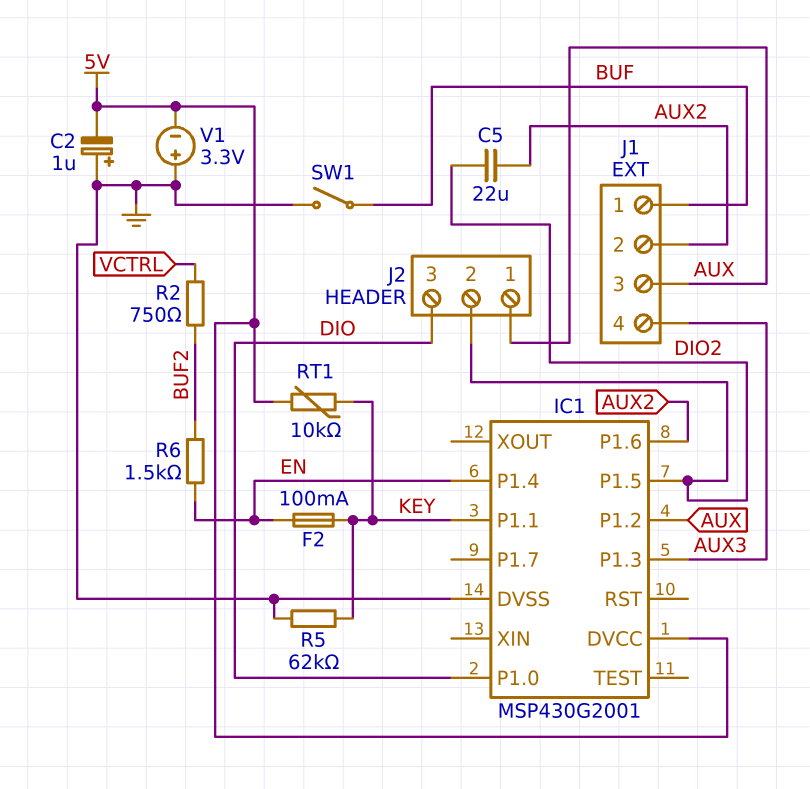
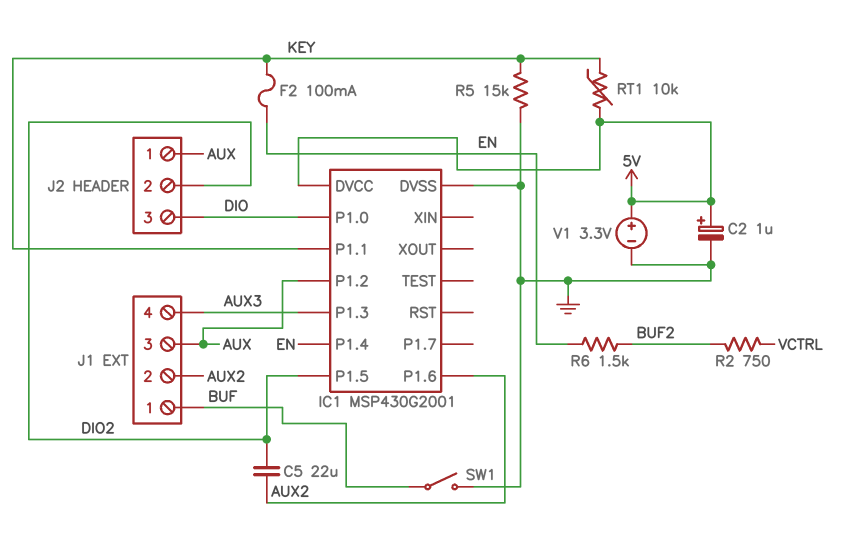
C2: 1uF (plus GND, minus 5V) -> 1uF (plus 5V, minus GND)
R5: 62k (GND, KEY) -> 15k (GND, KEY)
V1: 3.3V (plus GND, minus 5V) -> 3.3V (plus 5V, minus GND)

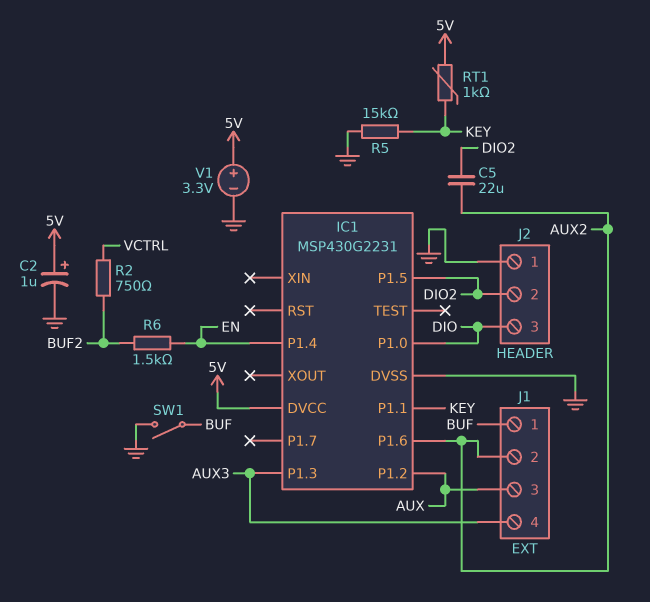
F2: 100mA (EN, KEY) -> none
IC1: MSP430G2001 -> MSP430G2231
J2 pin 1: AUX -> GND
RT1: 10k (5V, KEY) -> 1k (5V, KEY)

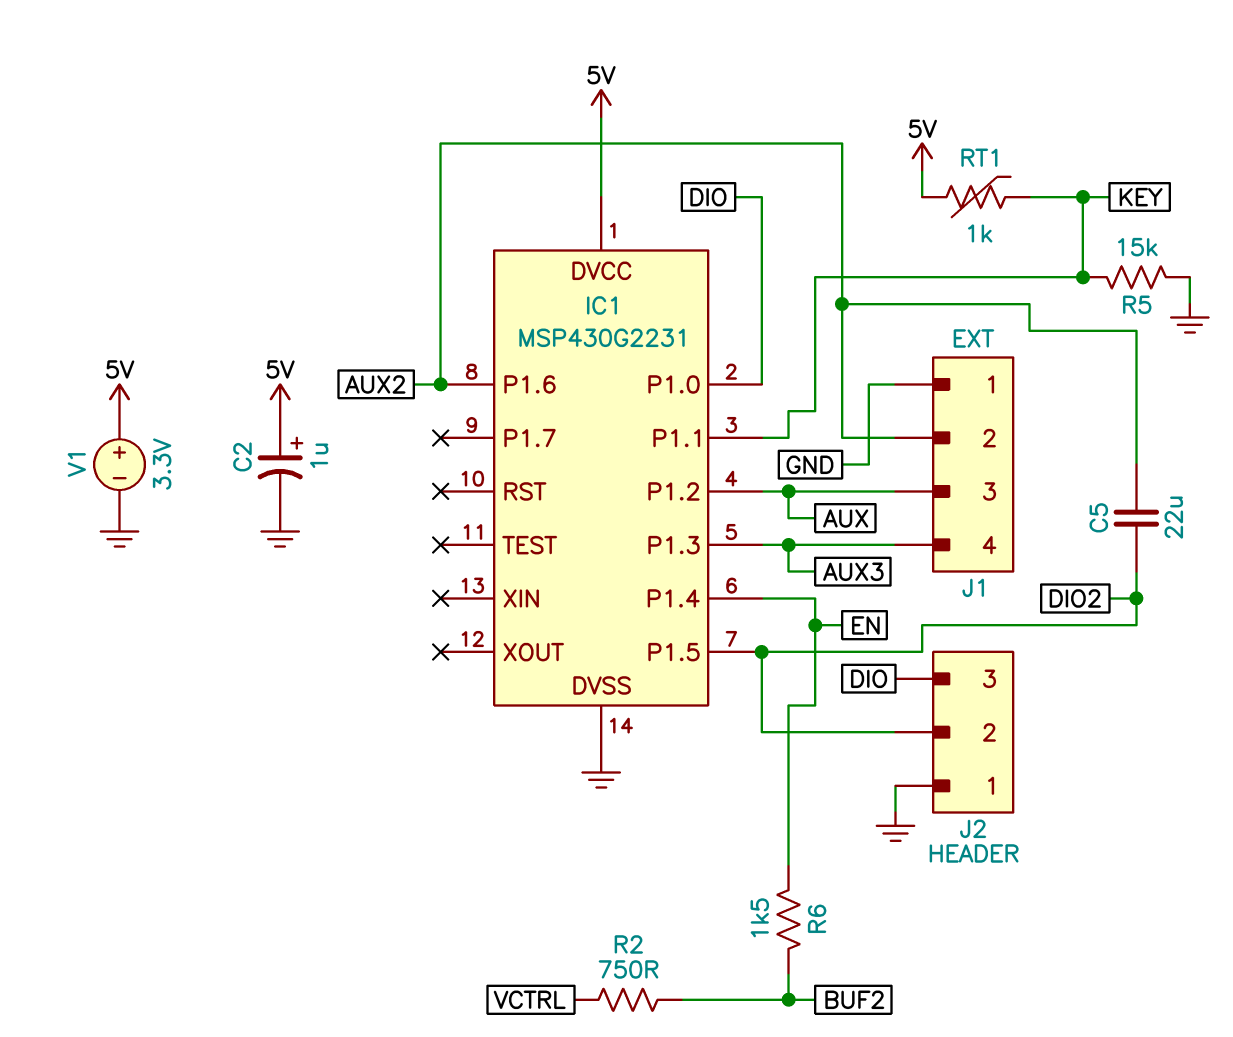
J1 pin 1: BUF -> GND
SW1: switch (BUF, GND) -> none

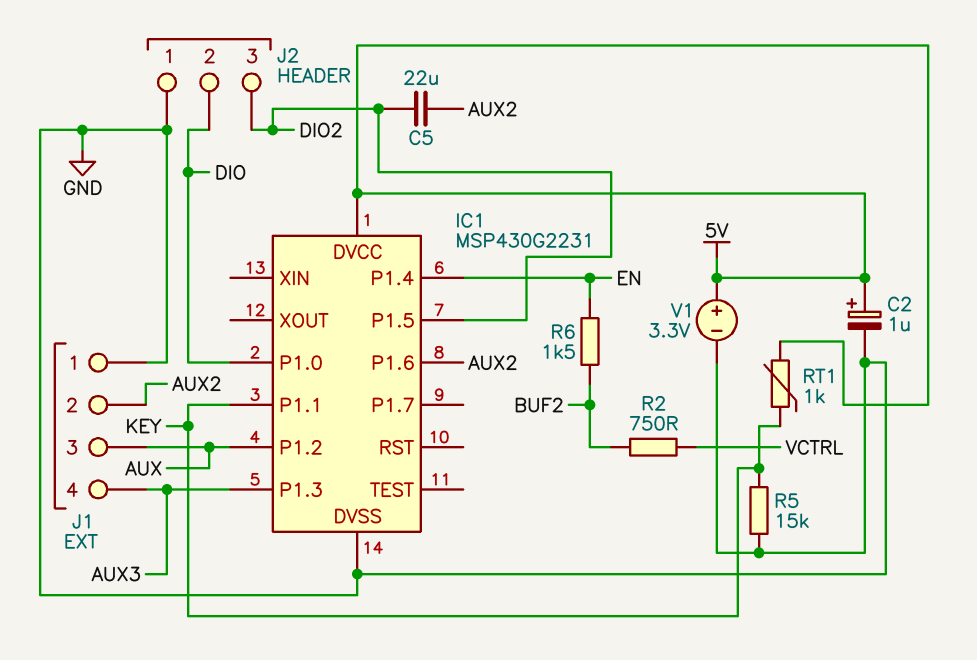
J2 pin 2: DIO2 -> DIO
J2 pin 3: DIO -> DIO2

